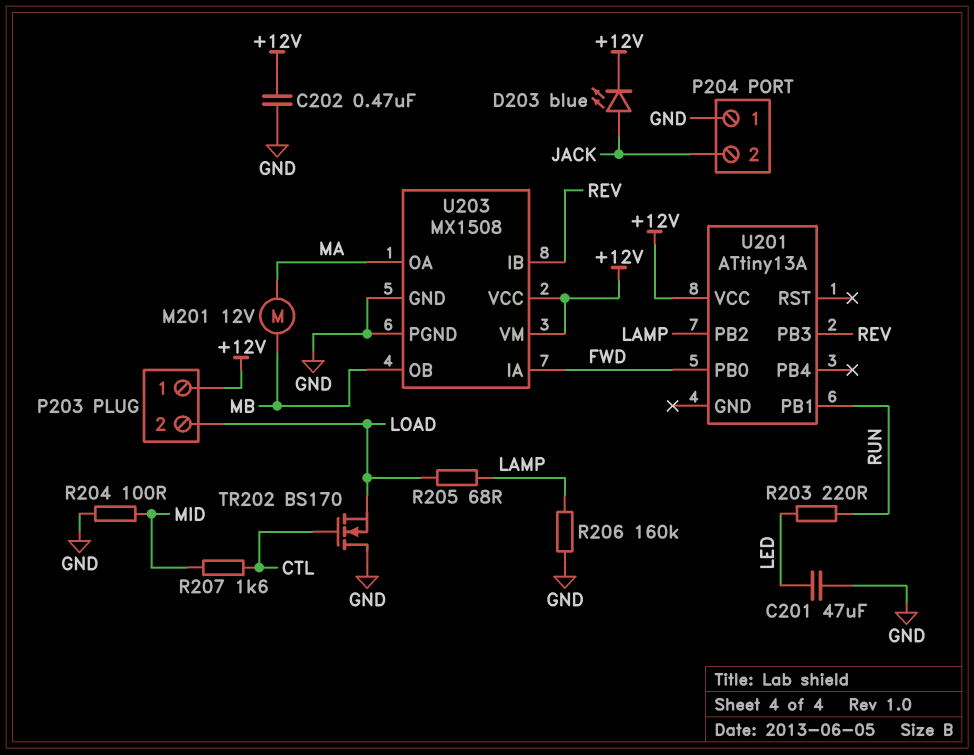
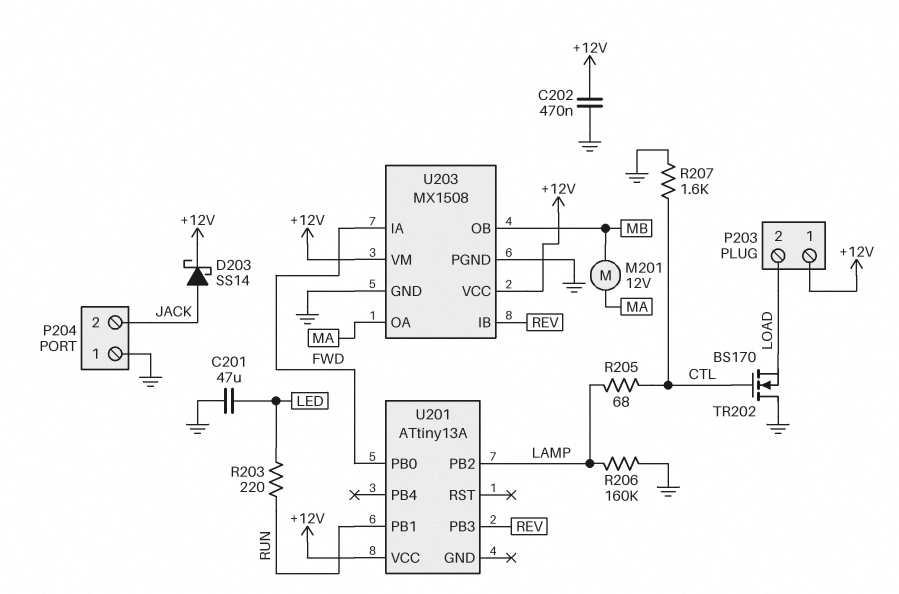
D203: LED blue (A JACK, K +12V) -> schottky SS14 (A JACK, K +12V)
R204: 100 (GND, MID) -> none
R205: 68 (LAMP, LOAD) -> 68 (CTL, LAMP)
R207: 1.6k (CTL, MID) -> 1.6k (CTL, GND)

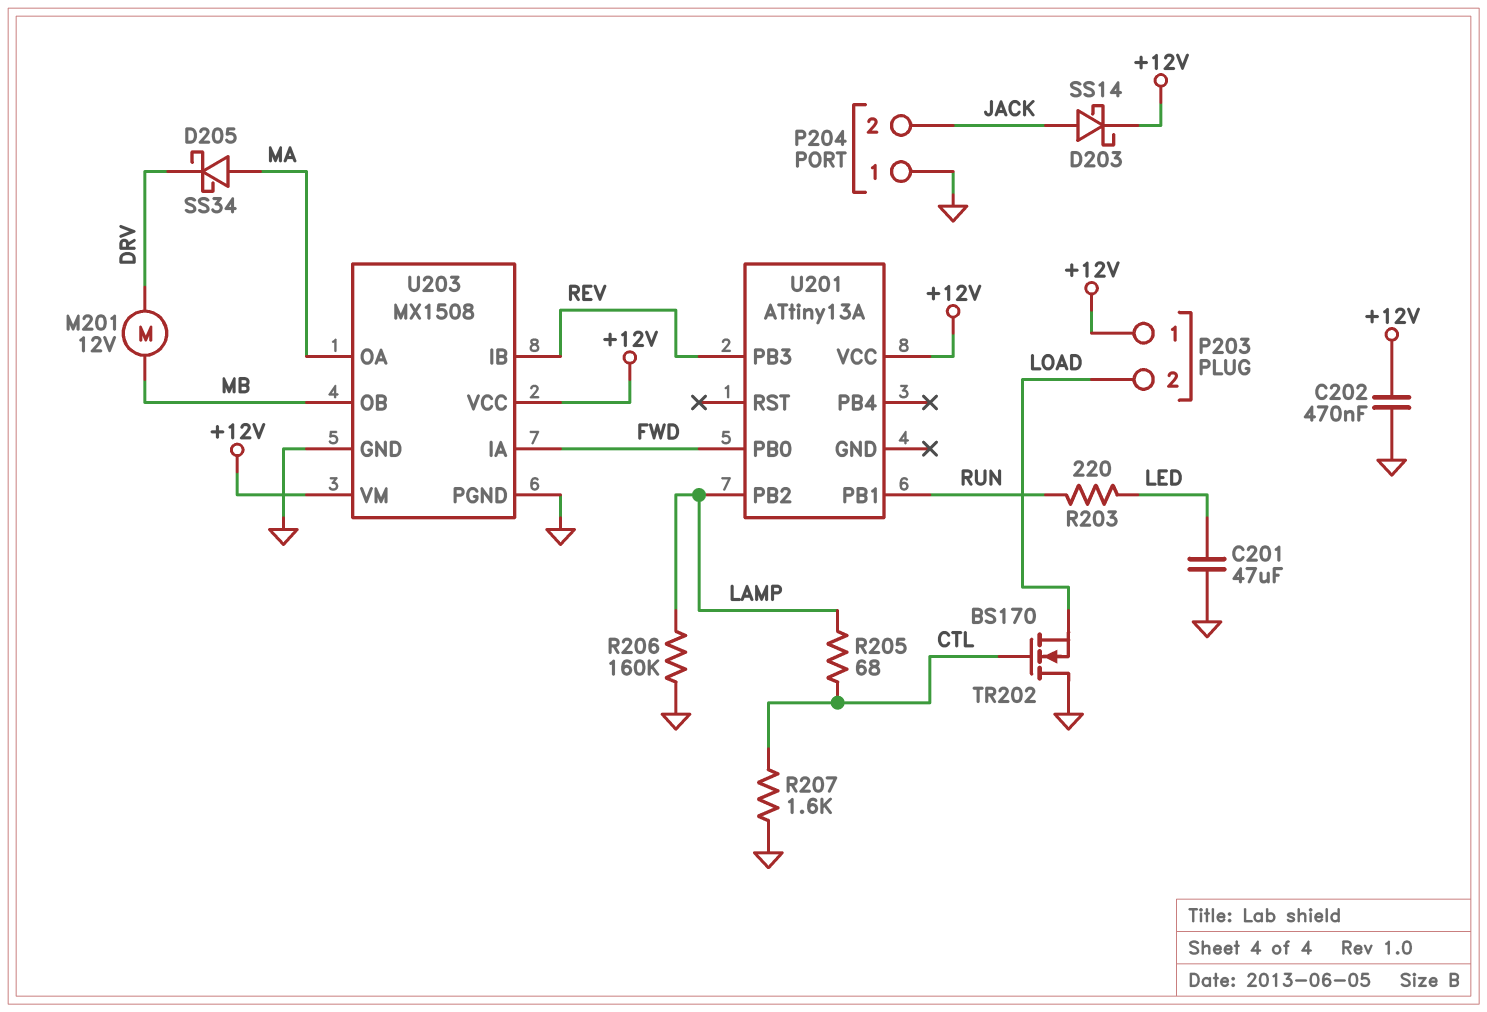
D205: none -> schottky SS34 (A MA, K DRV)
M201: motor 12V (MA, MB) -> motor 12V (DRV, MB)

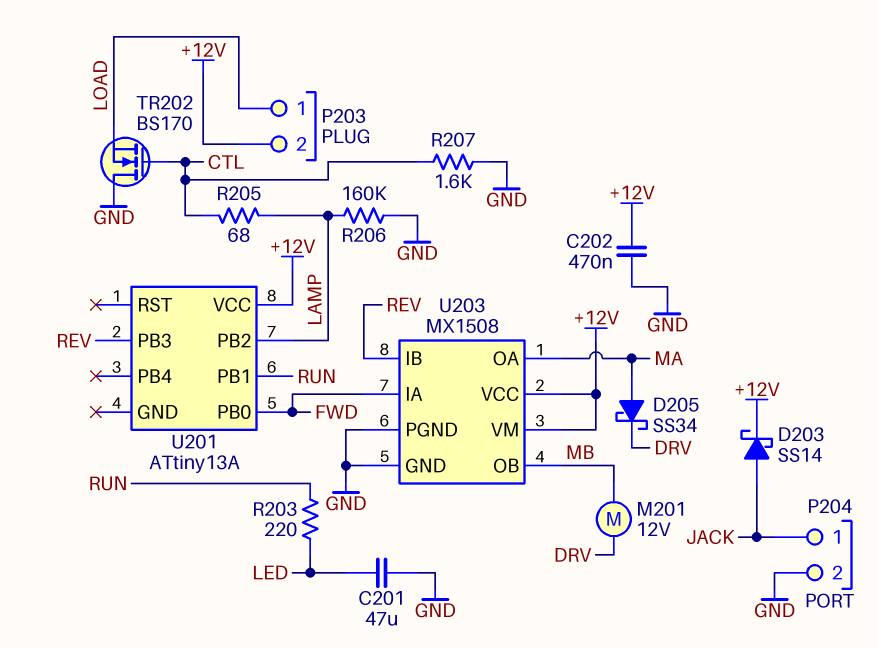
P203 pin 1: +12V -> LOAD
P203 pin 2: LOAD -> +12V
P204 pin 1: GND -> JACK
P204 pin 2: JACK -> GND

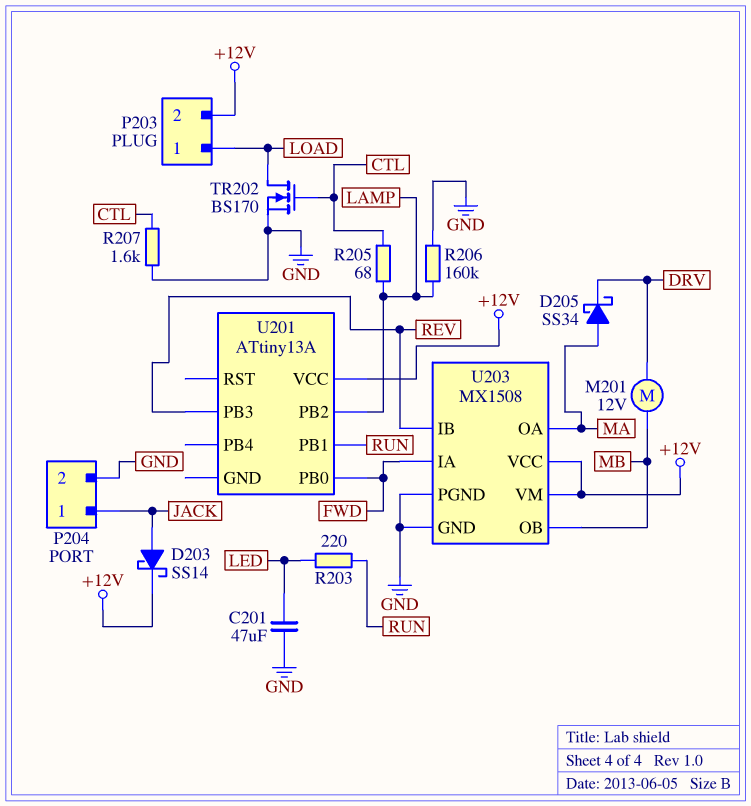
C202: 470nF (+12V, GND) -> none
TR202: NMOS BS170 (G CTL, D GND, S LOAD) -> NMOS BS170 (G CTL, D LOAD, S GND)

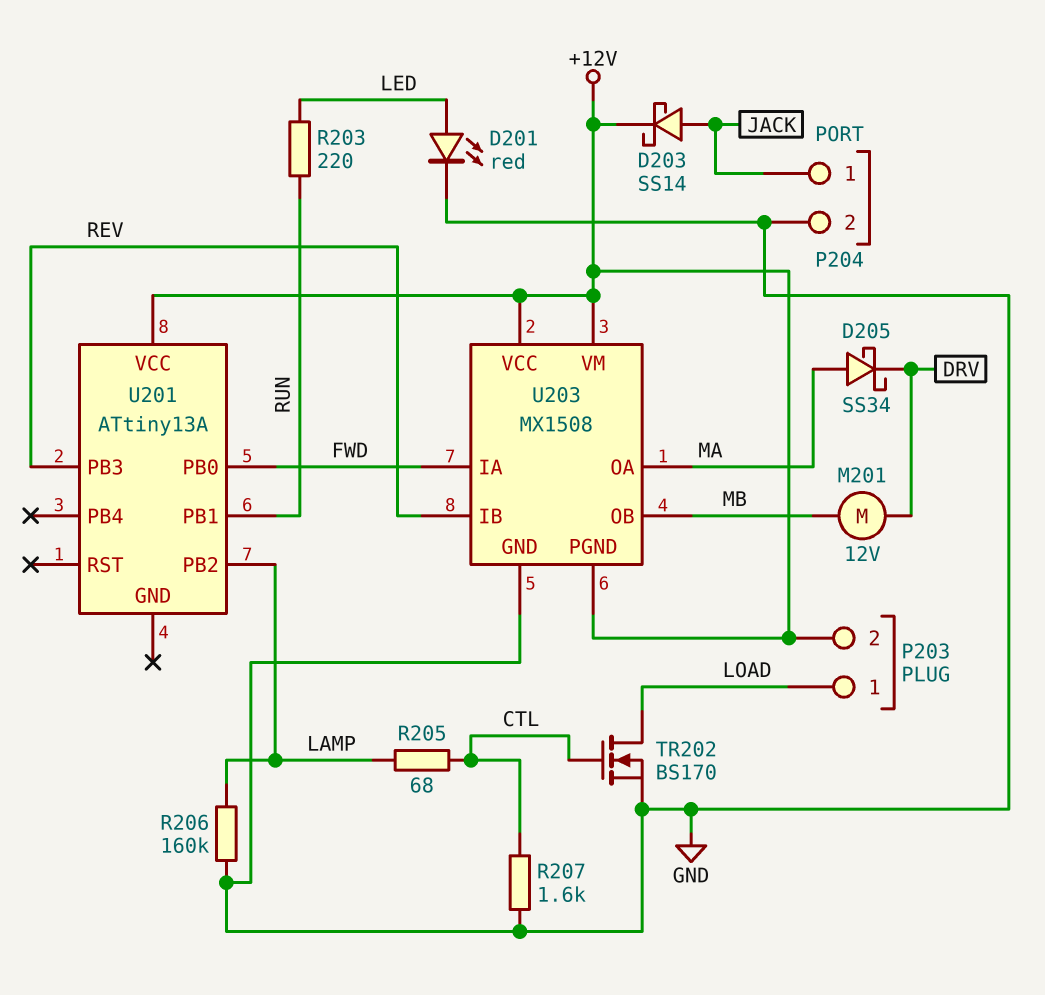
C201: 47uF (GND, LED) -> none
D201: none -> LED red (A LED, K GND)
U203 pin PGND: GND -> +12V

